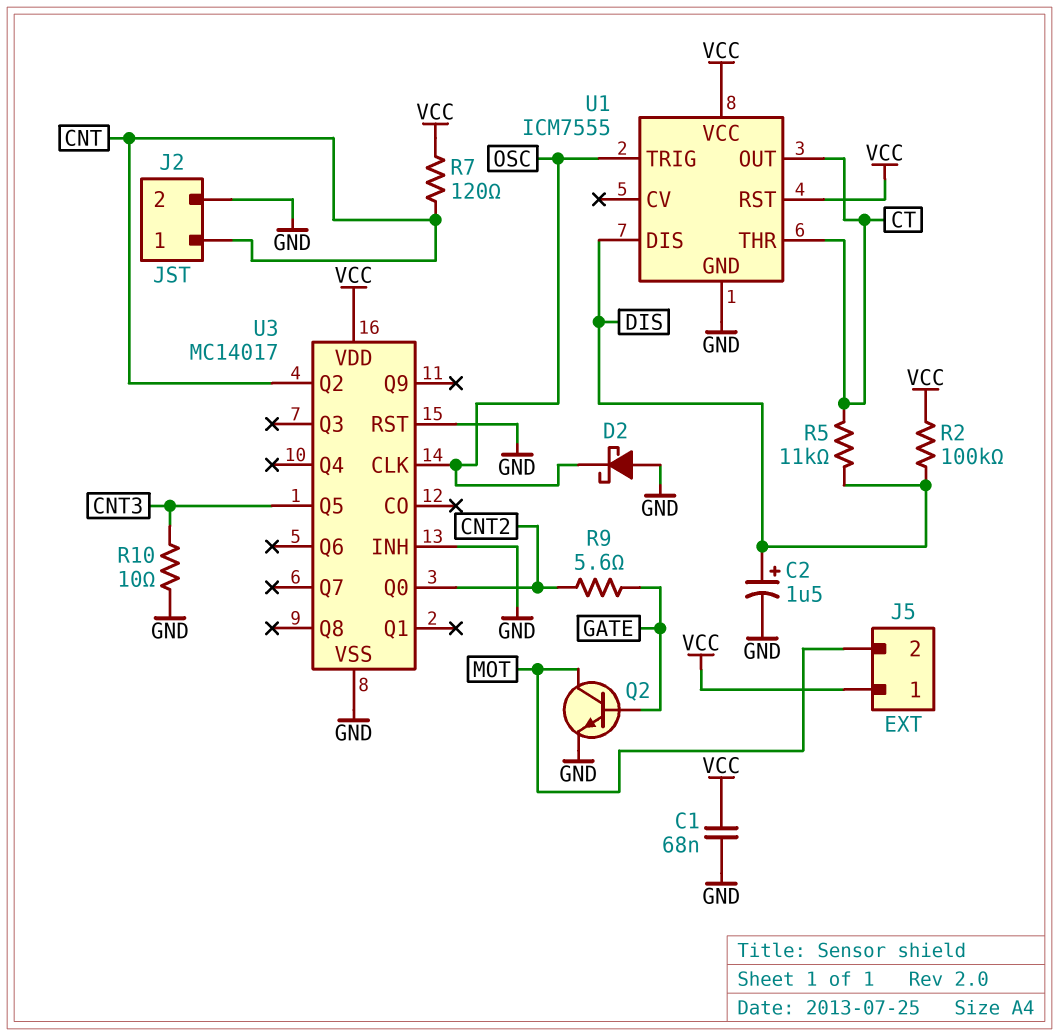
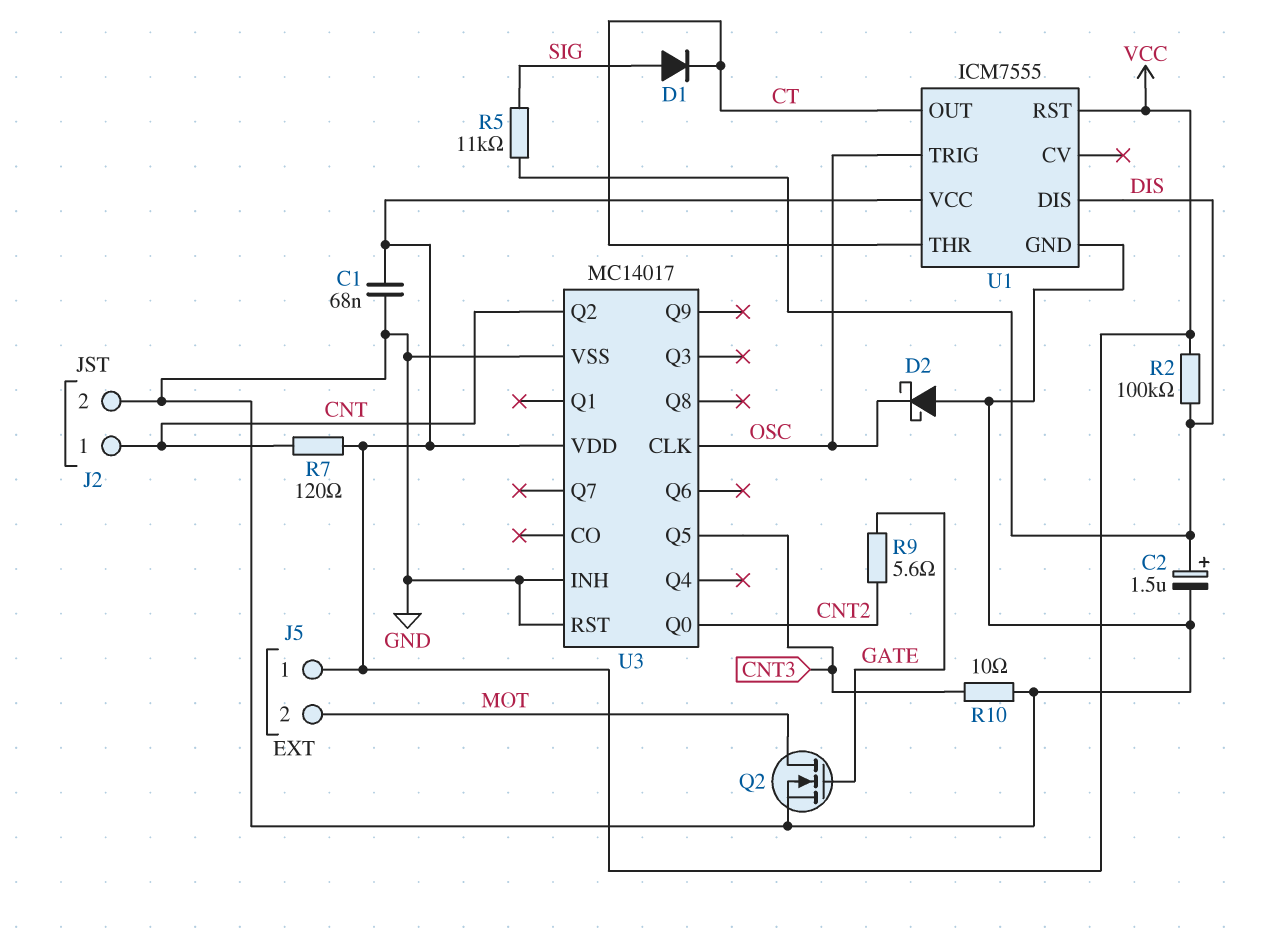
D1: none -> diode (A SIG, K CT)
Q2: NPN (B GATE, C MOT, E GND) -> NMOS (G GATE, D MOT, S GND)
R5: 11k (CT, DIS) -> 11k (DIS, SIG)

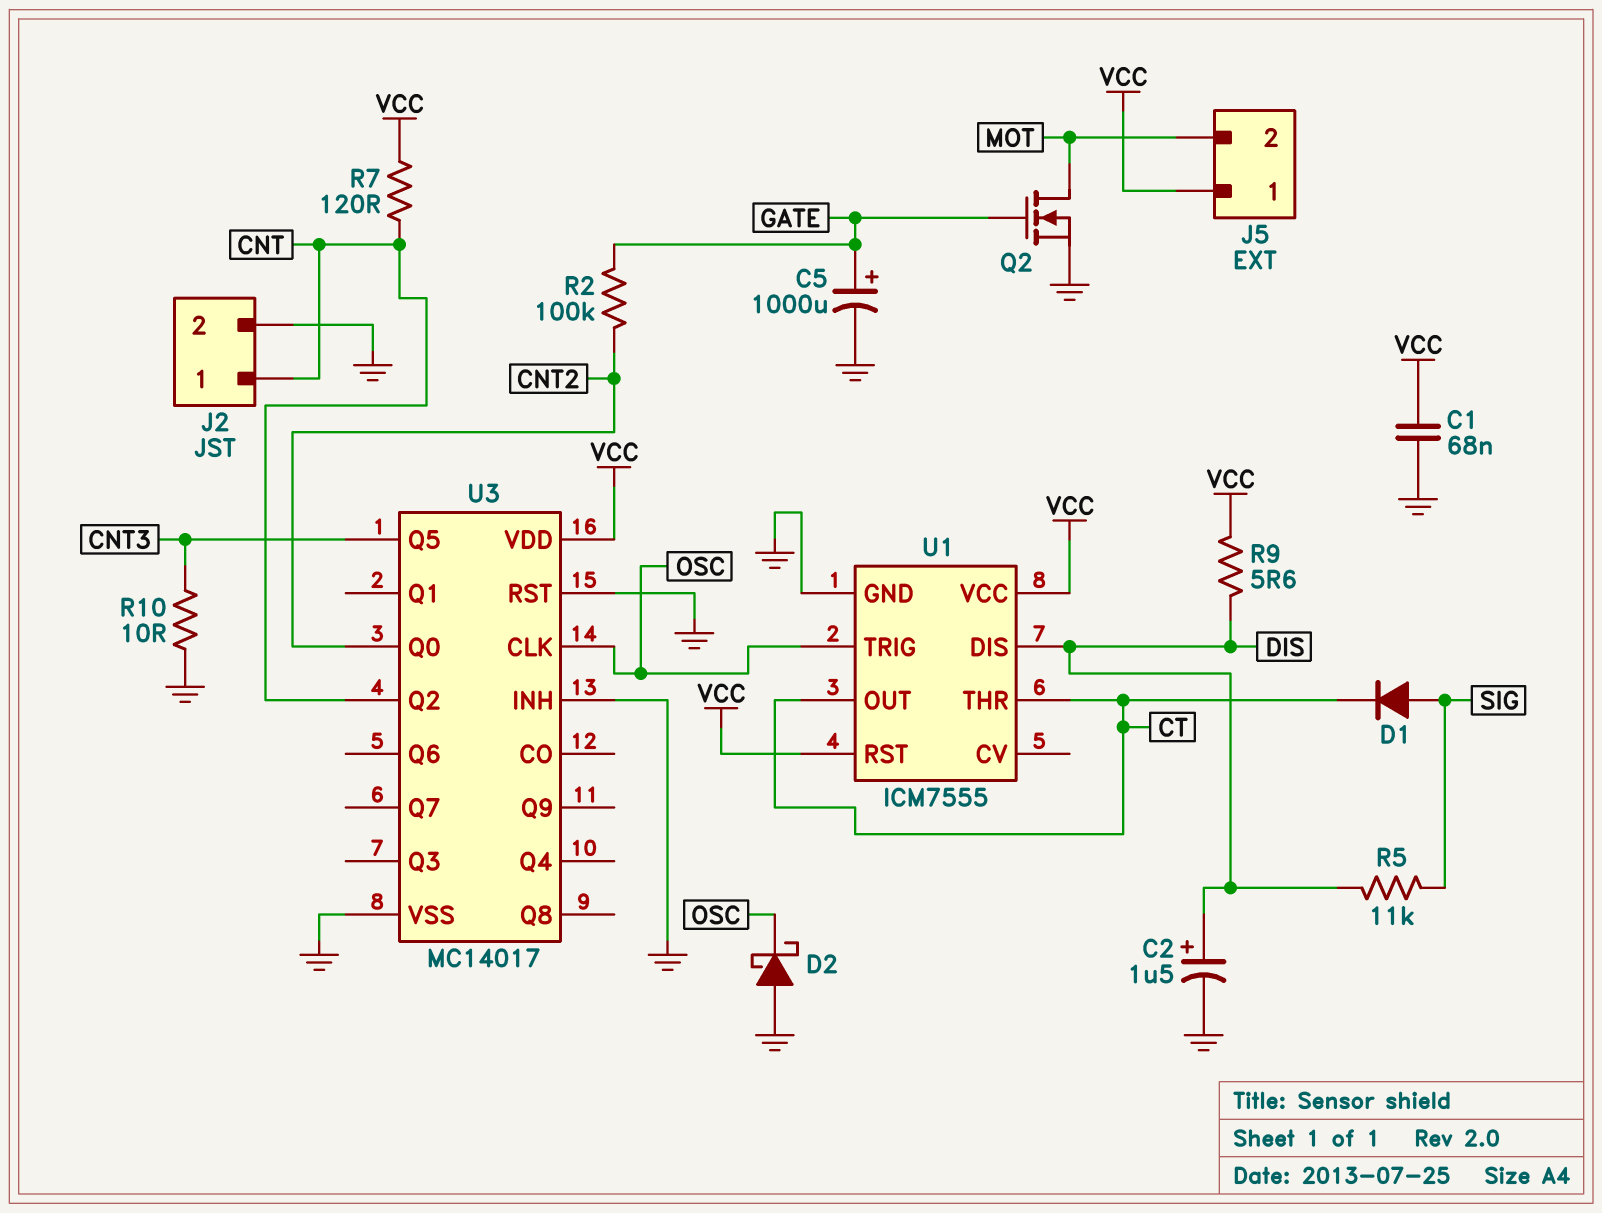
C5: none -> 1000uF (plus GATE, minus GND)
R2: 100k (DIS, VCC) -> 100k (CNT2, GATE)
R9: 5.6 (CNT2, GATE) -> 5.6 (DIS, VCC)

